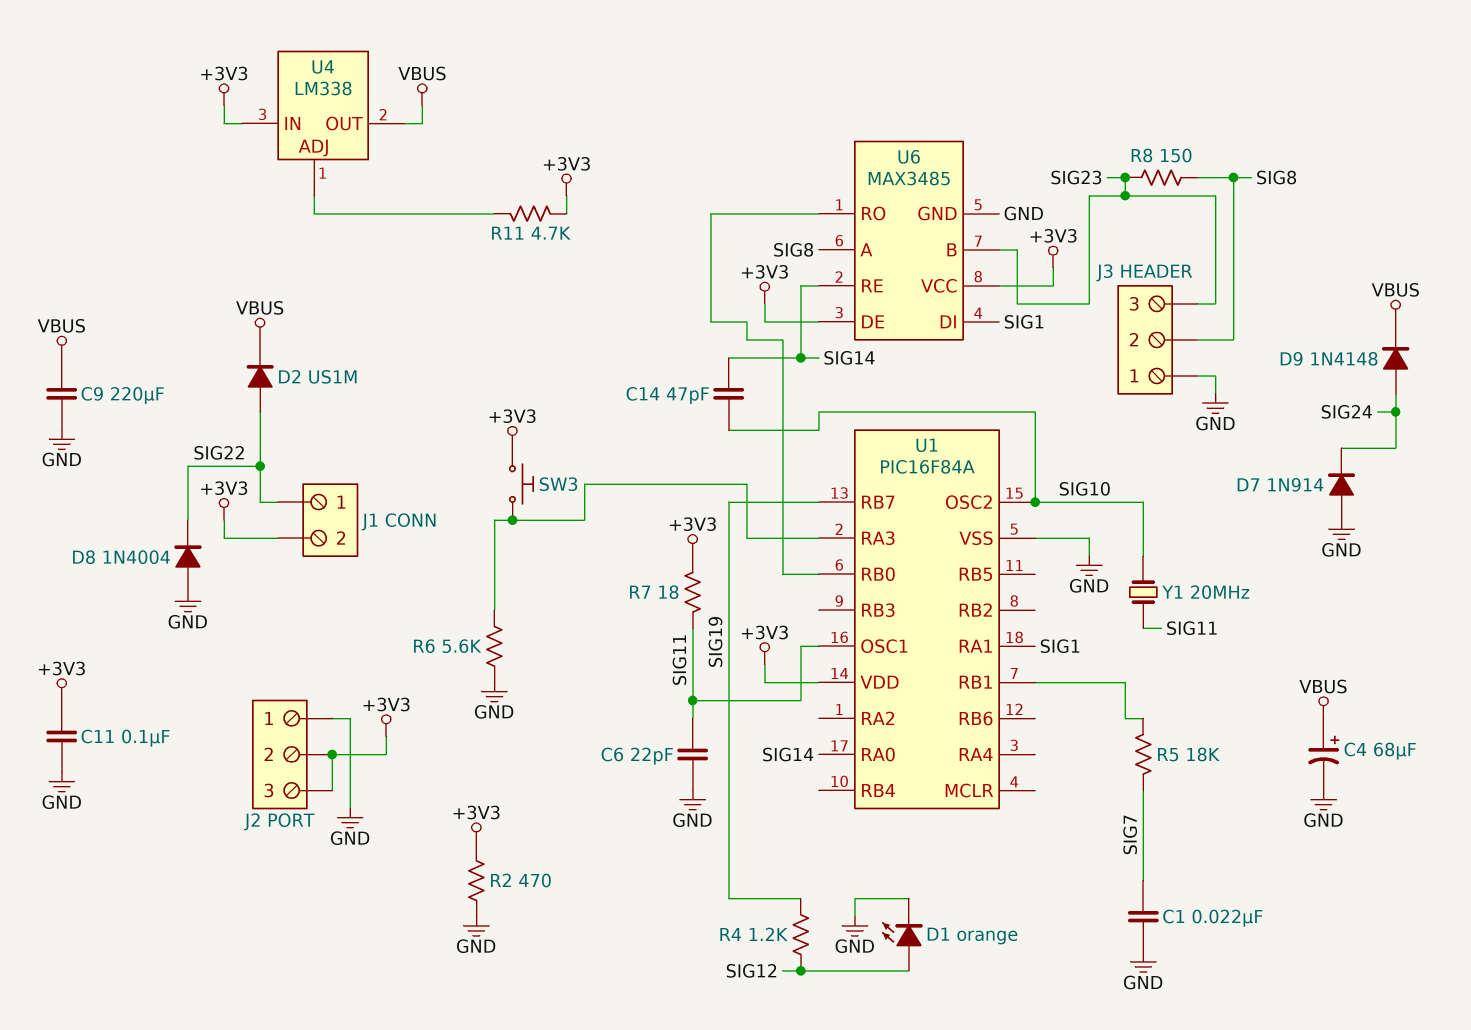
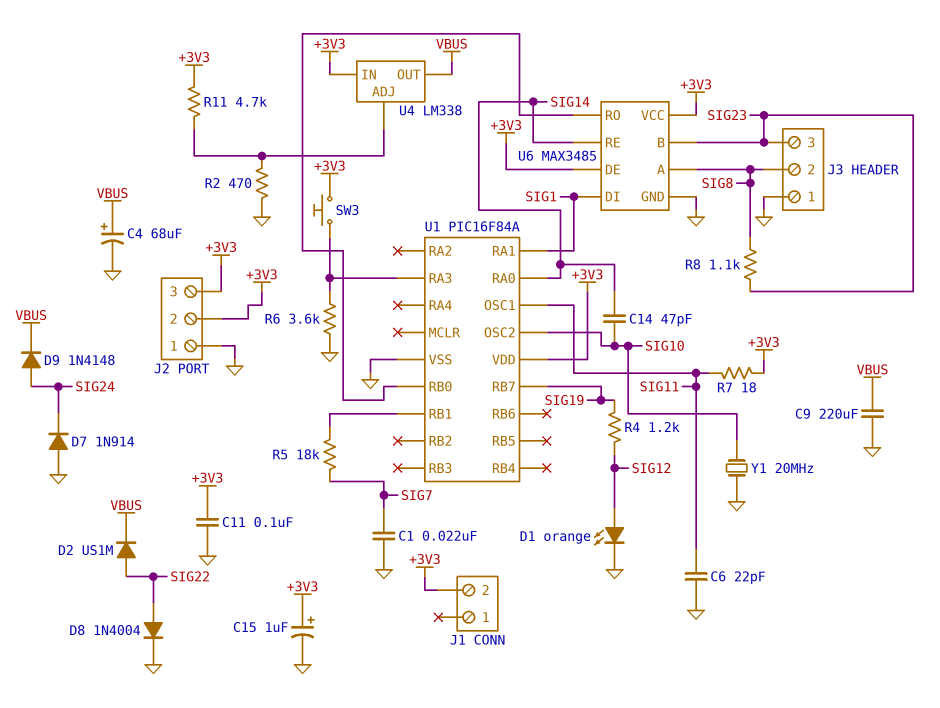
C15: none -> 1uF (plus +3V3, minus GND)
D8: diode 1N4004 (A GND, K SIG22) -> diode 1N4004 (A SIG22, K GND)
J1 pin 1: SIG22 -> none
R2: 470 (+3V3, GND) -> 470 (GND, U4/ADJ)
R6: 5.6k (GND, U1/RA3) -> 3.6k (GND, U1/RA3)
R8: 150 (SIG8, SIG23) -> 1.1k (SIG8, SIG23)
Y1: 20MHz (SIG10, SIG11) -> 20MHz (GND, SIG10)

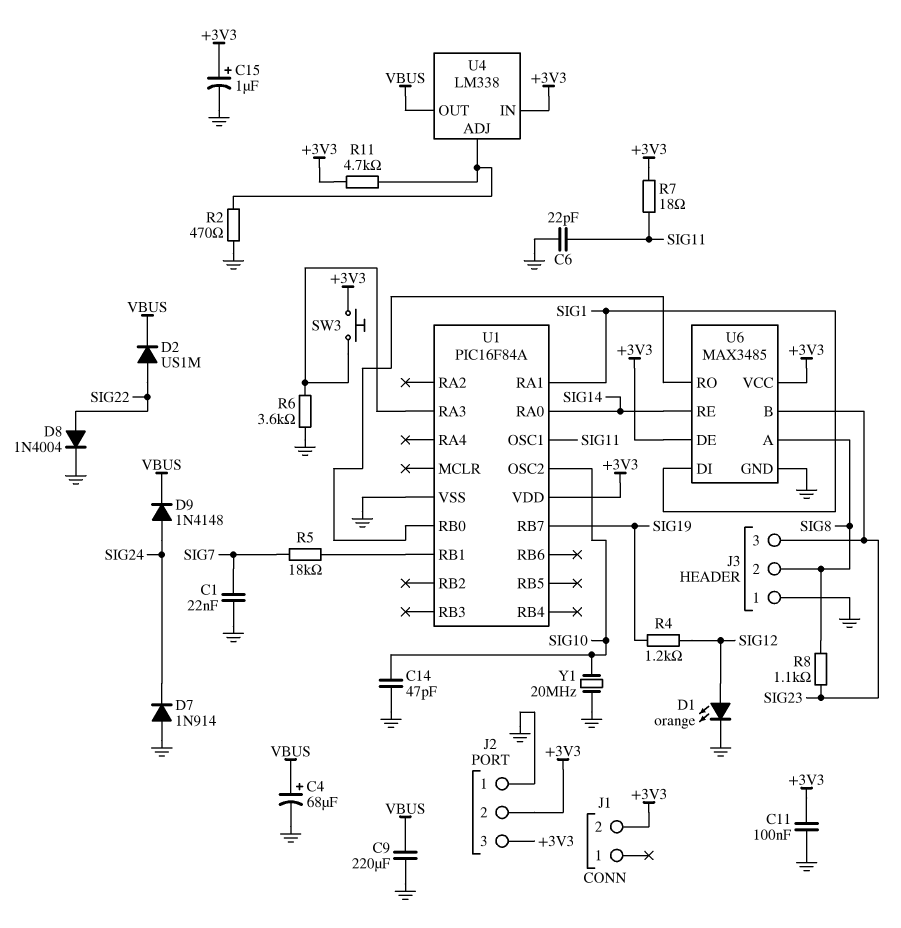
C14: 47pF (SIG10, SIG14) -> 47pF (GND, SIG10)

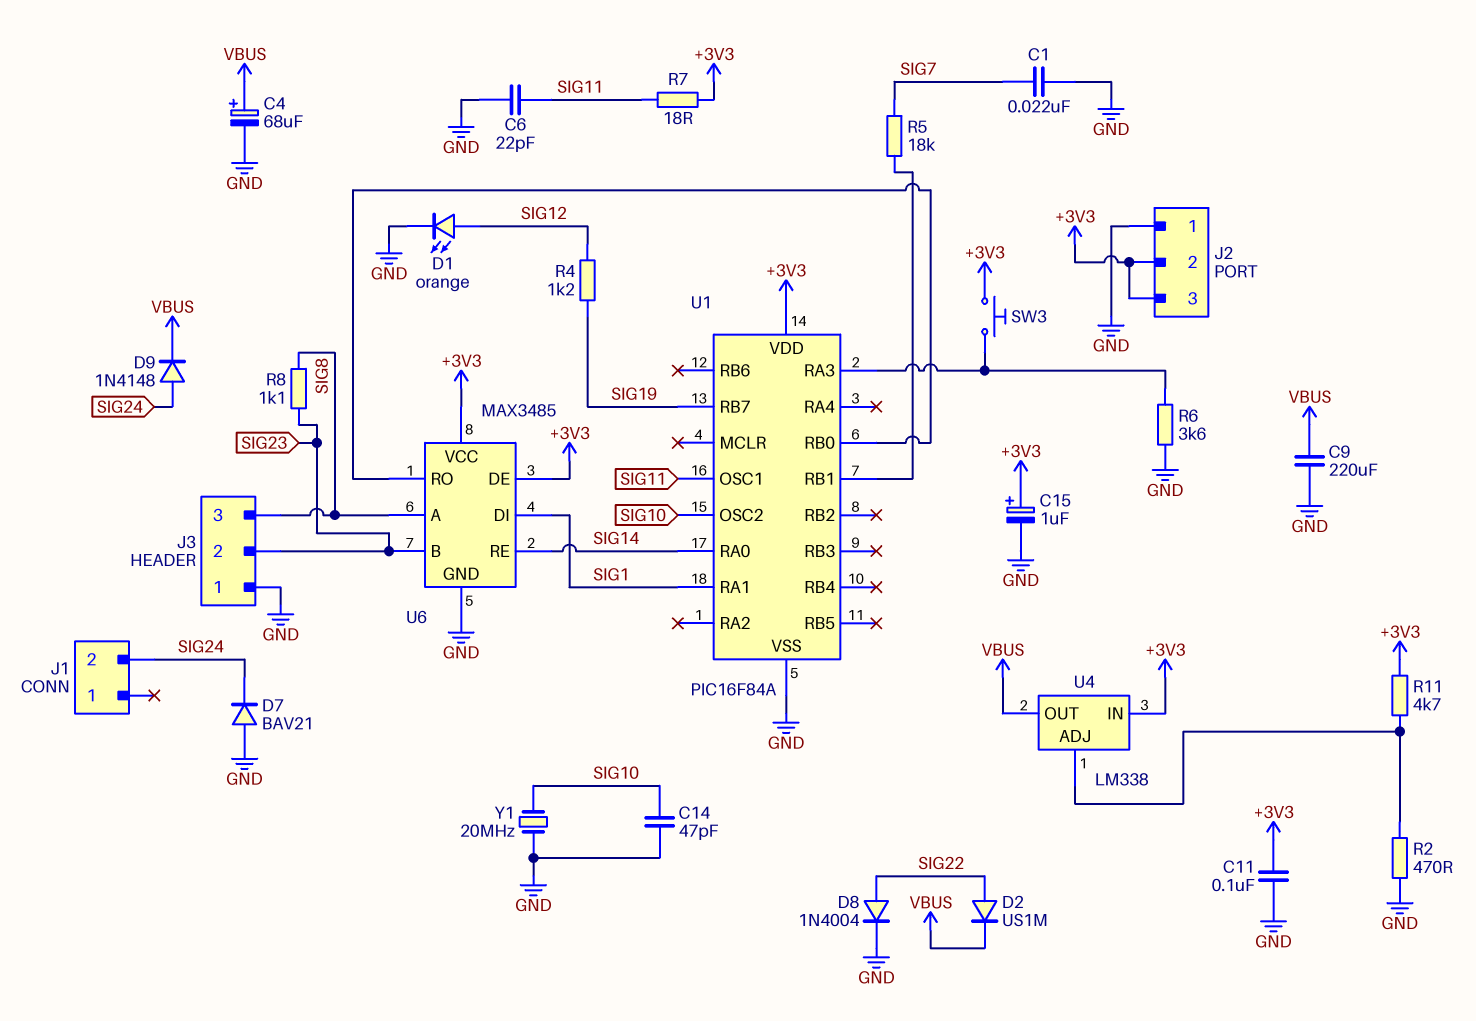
D7: diode 1N914 (A GND, K SIG24) -> diode BAV21 (A GND, K SIG24)
J1 pin 2: +3V3 -> SIG24
J3 pin 2: SIG8 -> SIG23
J3 pin 3: SIG23 -> SIG8

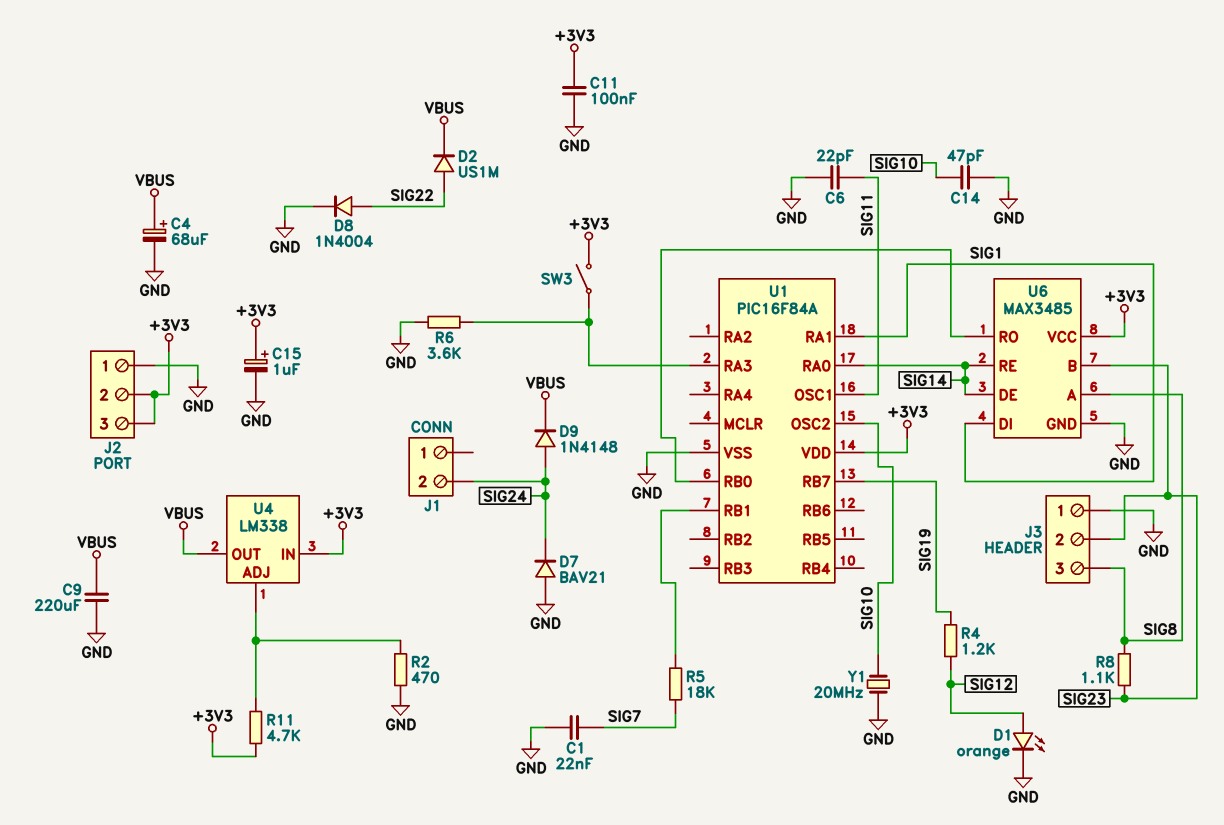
R7: 18 (+3V3, SIG11) -> none
SW3: button (+3V3, U1/RA3) -> switch (+3V3, U1/RA3)
U6 pin DE: +3V3 -> SIG14

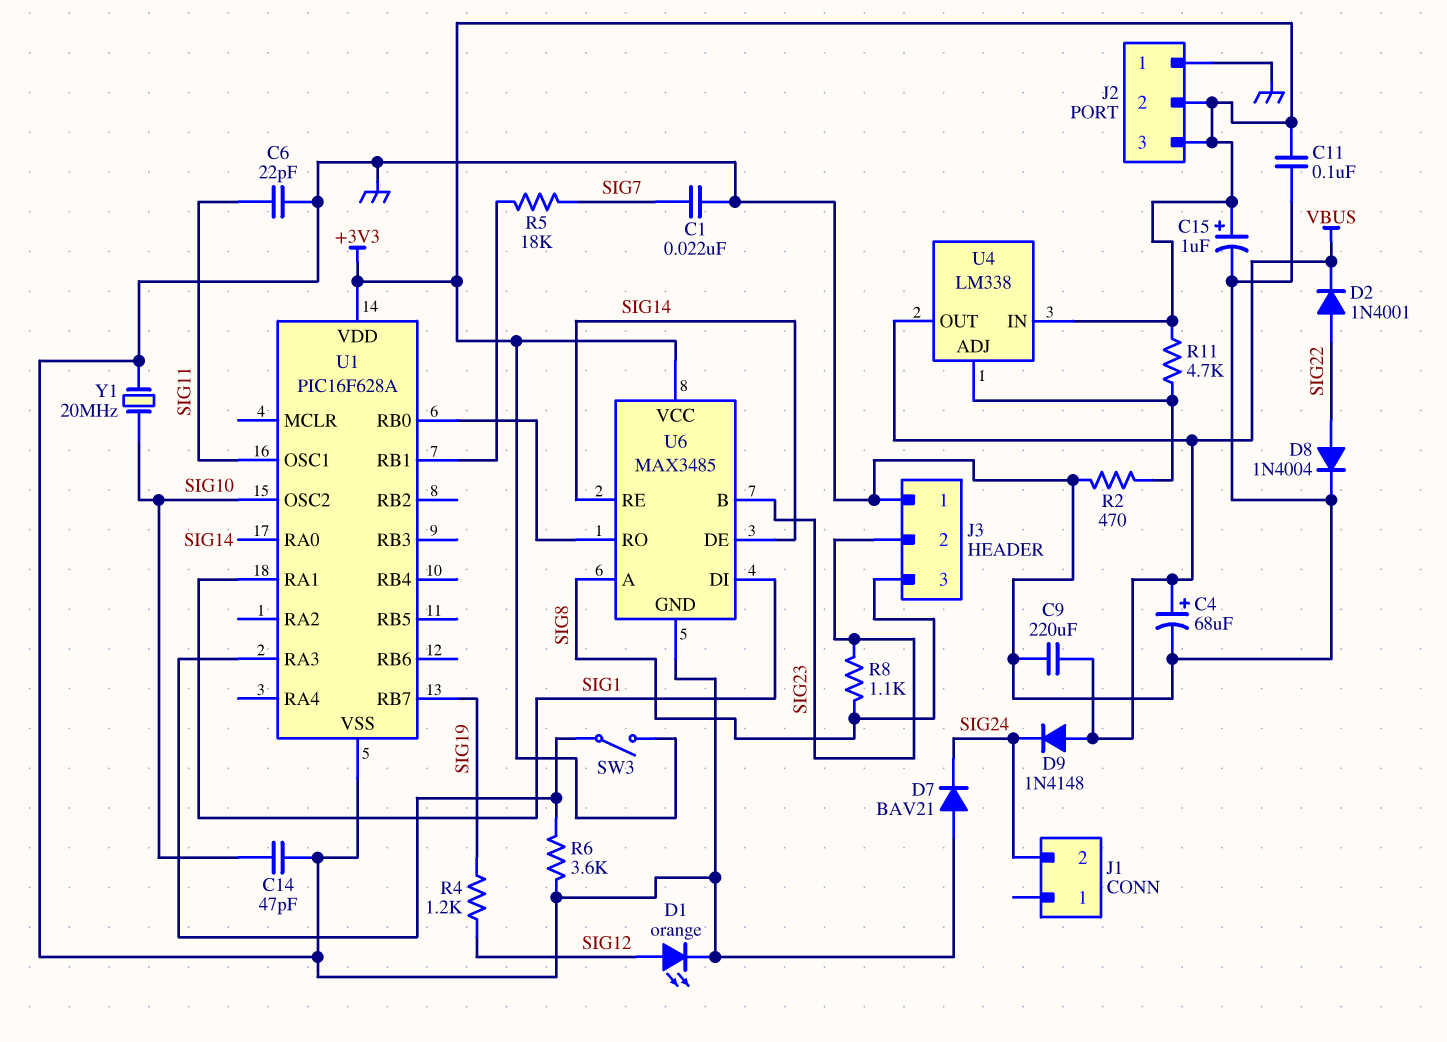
D2: diode US1M (A SIG22, K VBUS) -> diode 1N4001 (A SIG22, K VBUS)
D9: diode 1N4148 (A SIG24, K VBUS) -> diode 1N4148 (A VBUS, K SIG24)
U1: PIC16F84A -> PIC16F628A

